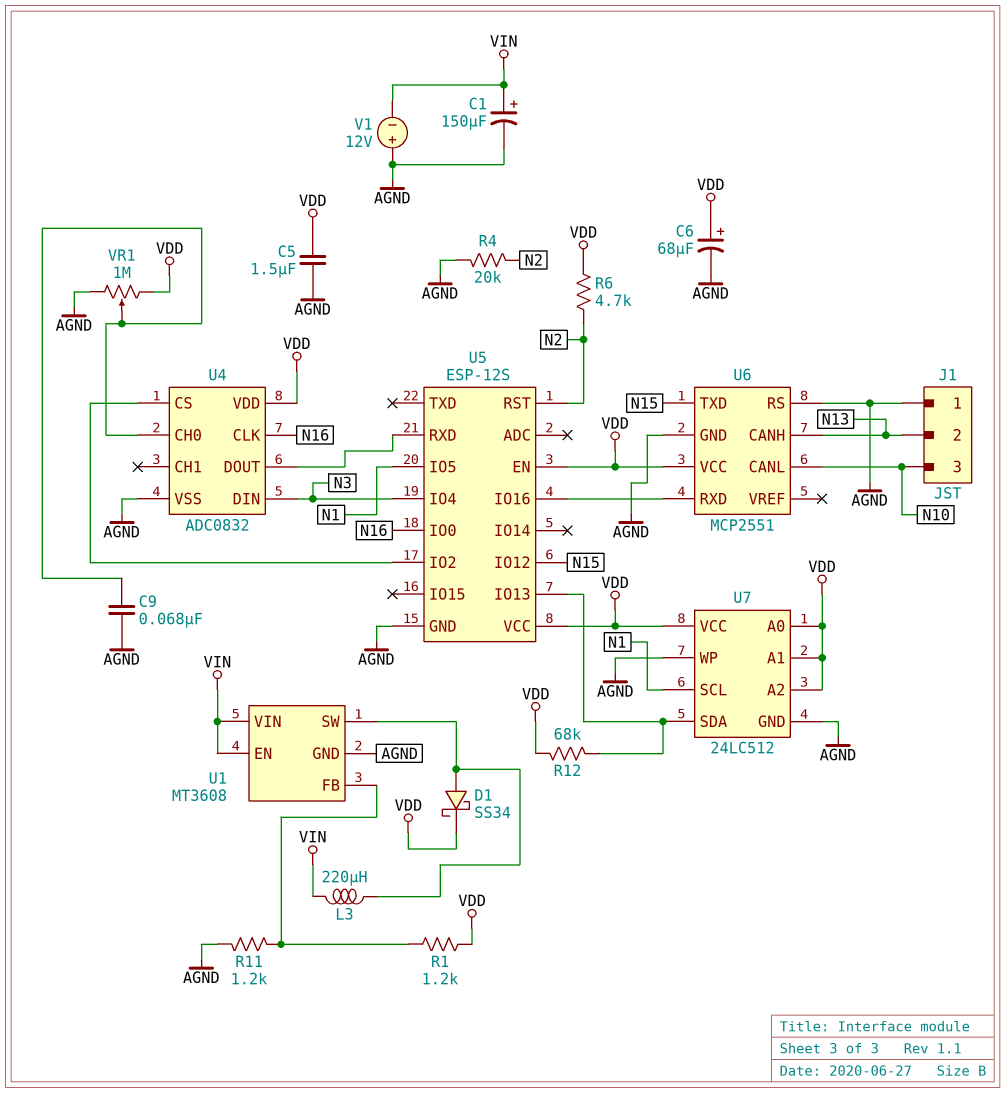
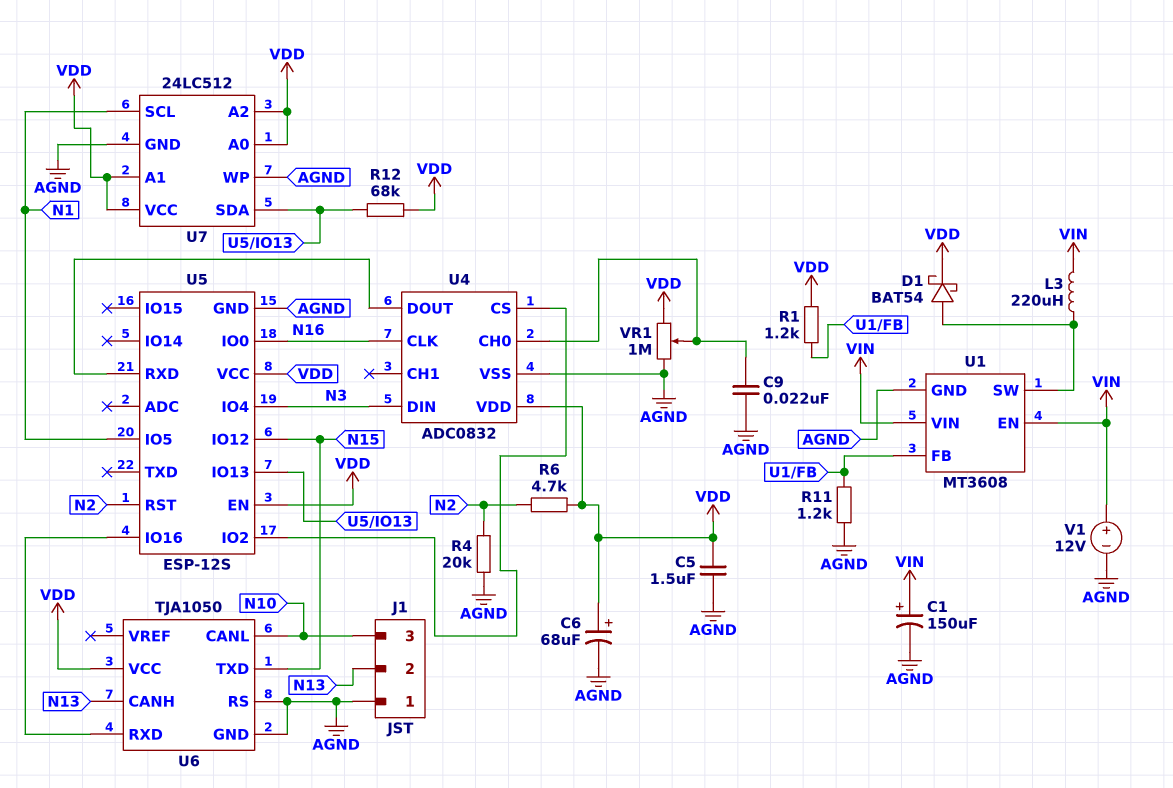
C9: 68nF (AGND, U4/CH0) -> 22nF (AGND, U4/CH0)
D1: schottky SS34 (A U1/SW, K VDD) -> schottky BAT54 (A U1/SW, K VDD)
U6: MCP2551 -> TJA1050
V1: 12V (plus AGND, minus VIN) -> 12V (plus VIN, minus AGND)

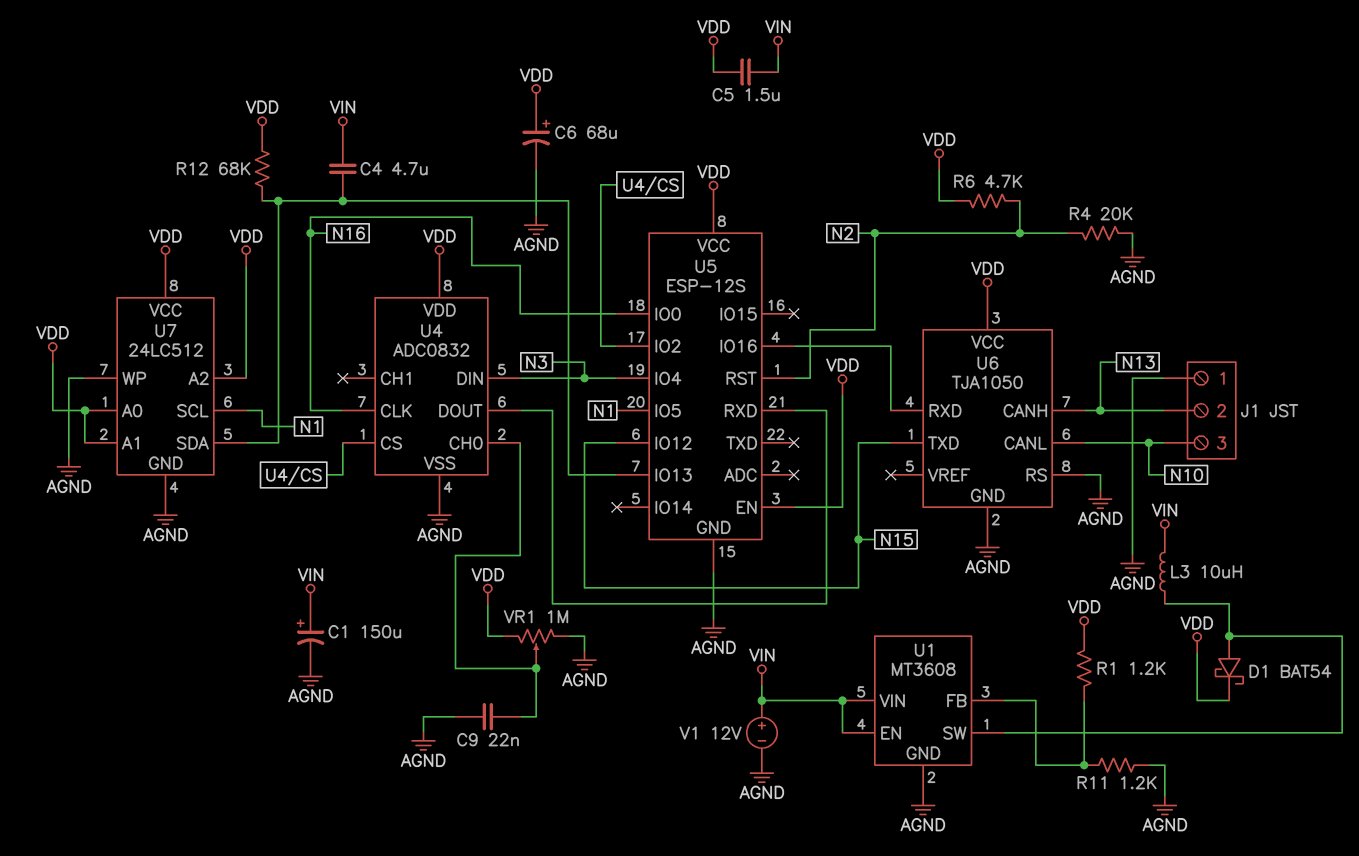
C4: none -> 4.7uF (U5/IO13, VIN)
C5: 1.5uF (AGND, VDD) -> 1.5uF (VDD, VIN)
L3: 220uH (U1/SW, VIN) -> 10uH (U1/SW, VIN)

